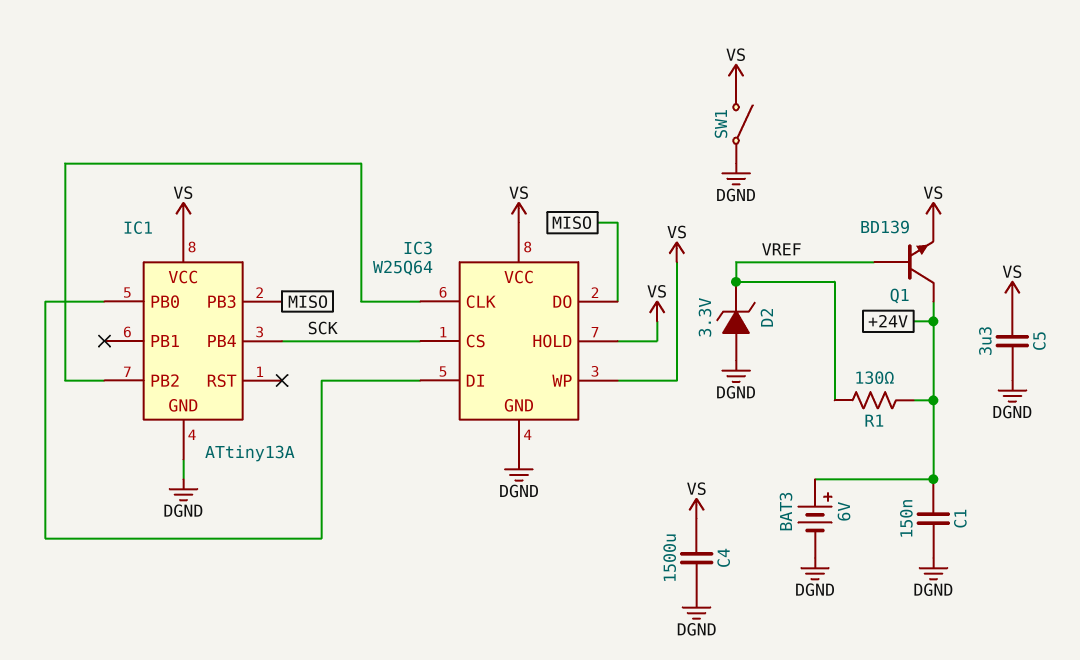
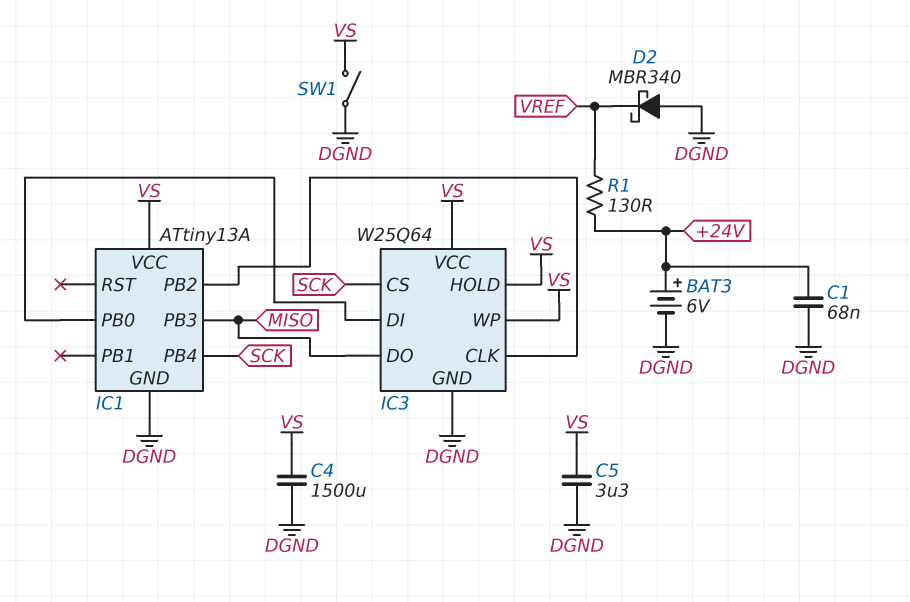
C1: 150nF (+24V, DGND) -> 68nF (+24V, DGND)
D2: zener 3.3V (A DGND, K VREF) -> schottky MBR340 (A DGND, K VREF)
Q1: NPN BD139 (B VREF, C +24V, E VS) -> none

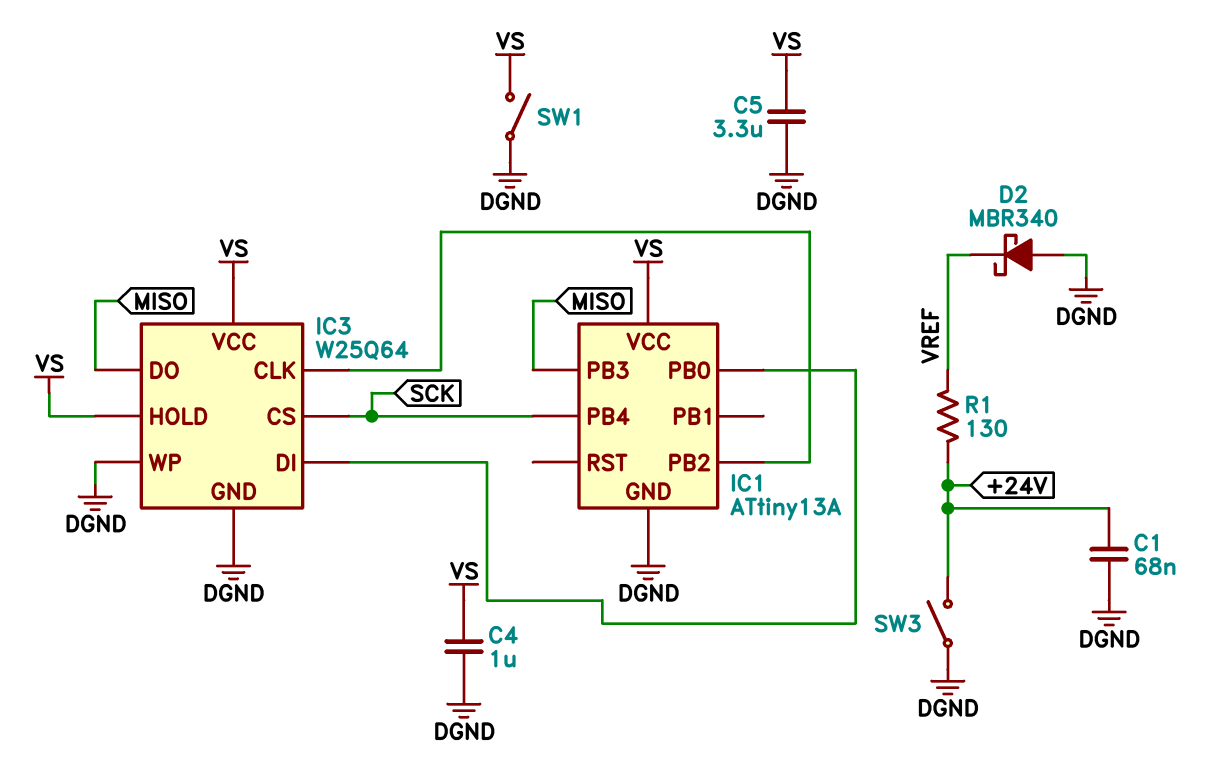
BAT3: 6V (plus +24V, minus DGND) -> none
C4: 1500uF (DGND, VS) -> 1uF (DGND, VS)
IC3 pin WP: VS -> DGND
SW3: none -> switch (+24V, DGND)

